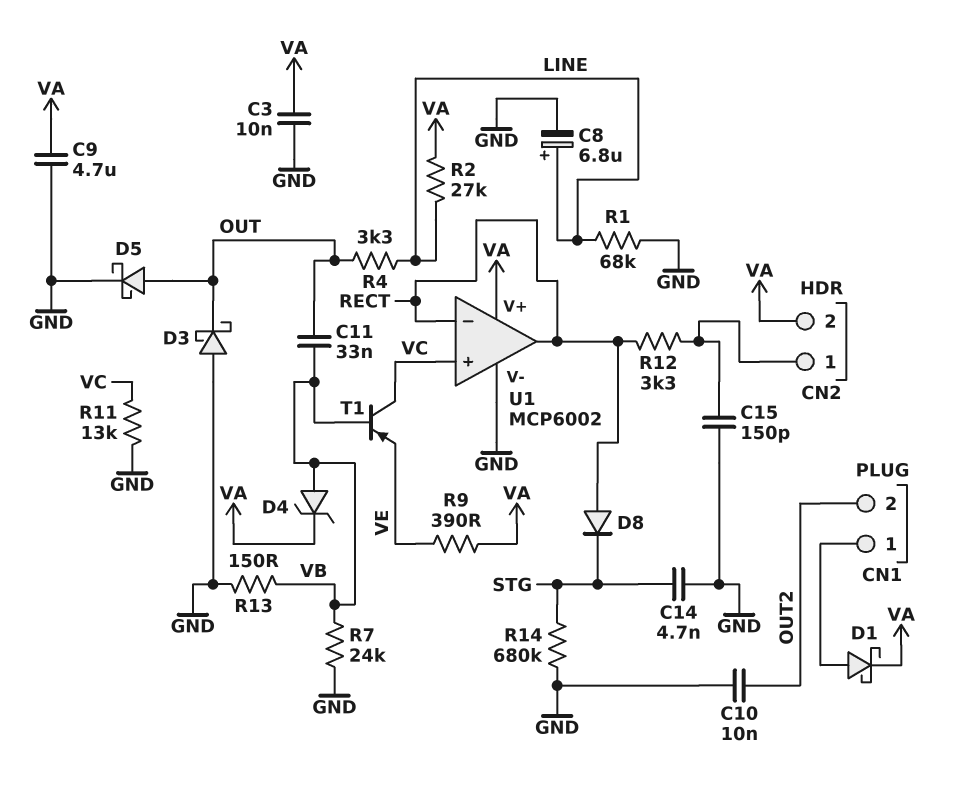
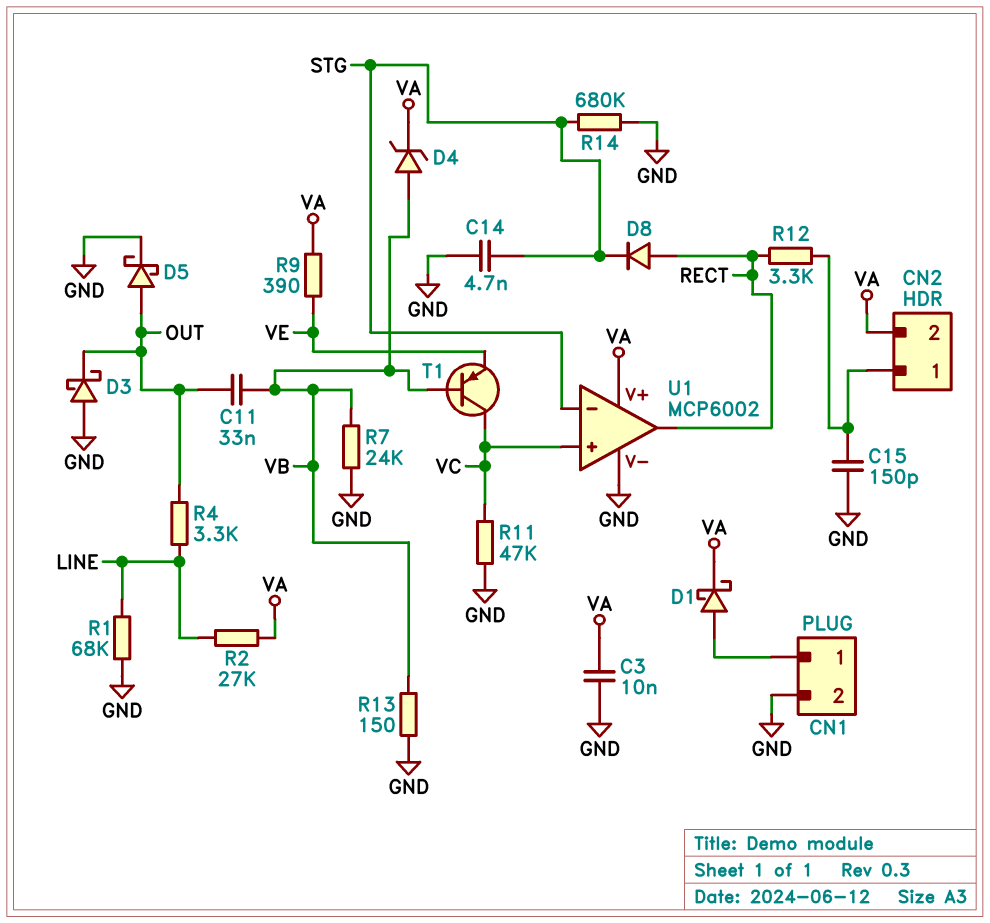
C8: 6.8uF (plus LINE, minus GND) -> none
C9: 4.7uF (GND, VA) -> none
C10: 10nF (GND, OUT2) -> none
CN1 pin 2: OUT2 -> GND
R11: 13k (GND, VC) -> 47k (GND, VC)
U1 pin in-: RECT -> STG

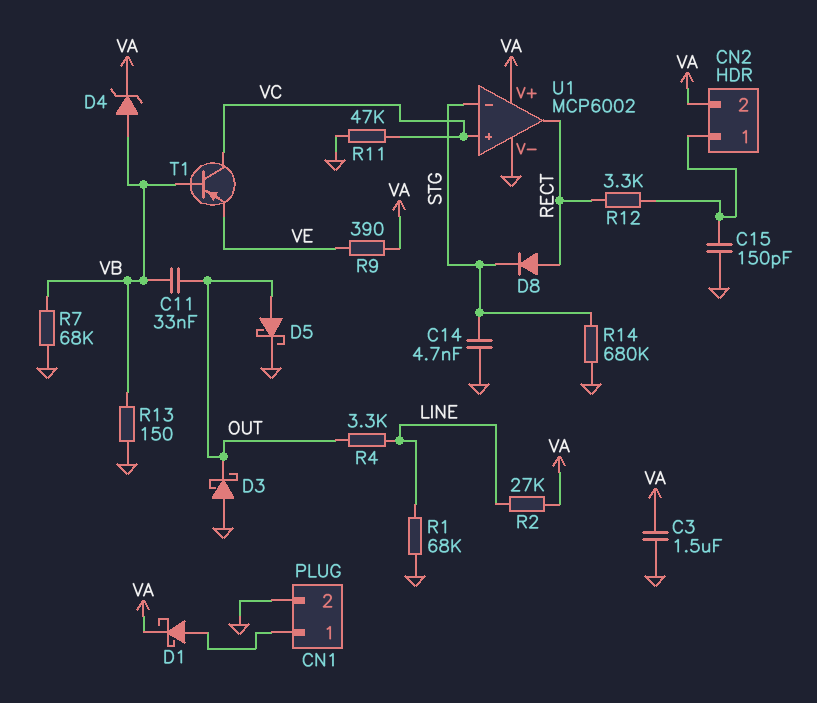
C3: 10nF (GND, VA) -> 1.5uF (GND, VA)
R7: 24k (GND, VB) -> 68k (GND, VB)

